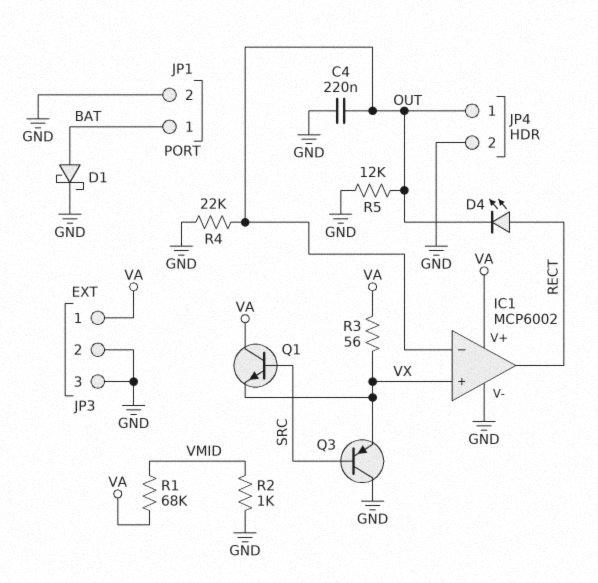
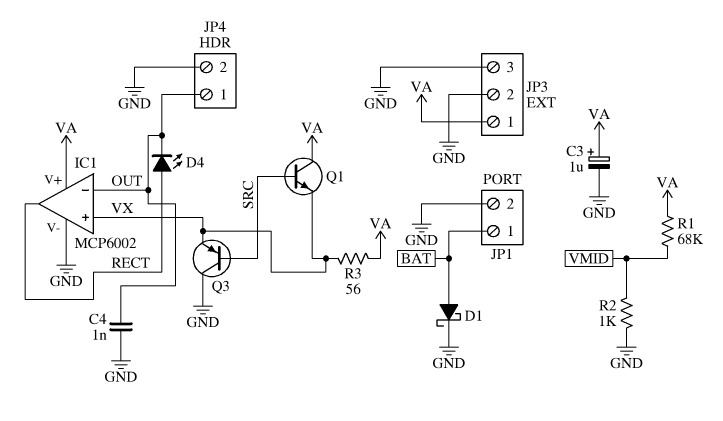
C3: none -> 1uF (plus VA, minus GND)
C4: 220nF (GND, OUT) -> 1nF (GND, OUT)
R4: 22k (GND, OUT) -> none
R5: 12k (GND, OUT) -> none

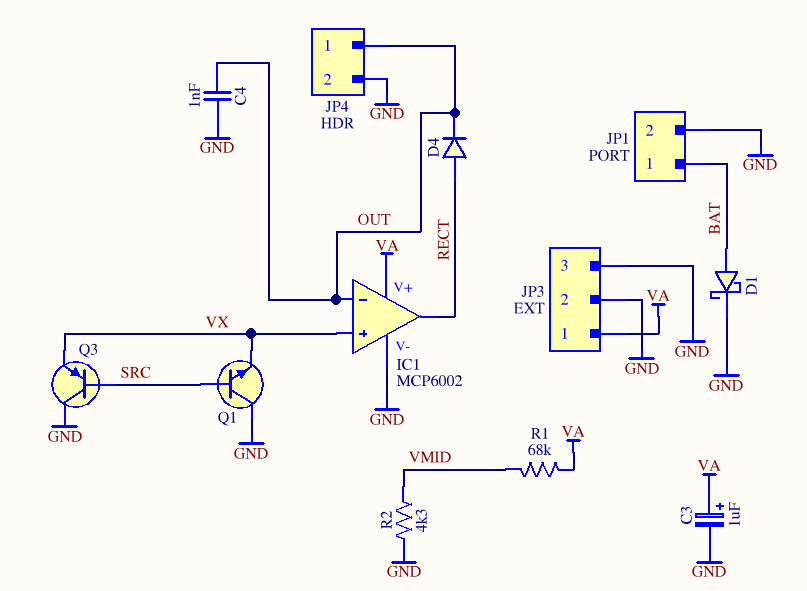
D4: LED (A RECT, K OUT) -> diode (A RECT, K OUT)
Q1: NPN (B SRC, C VA, E VX) -> NPN (B SRC, C GND, E VX)
R2: 1k (GND, VMID) -> 4.3k (GND, VMID)
R3: 56 (VA, VX) -> none

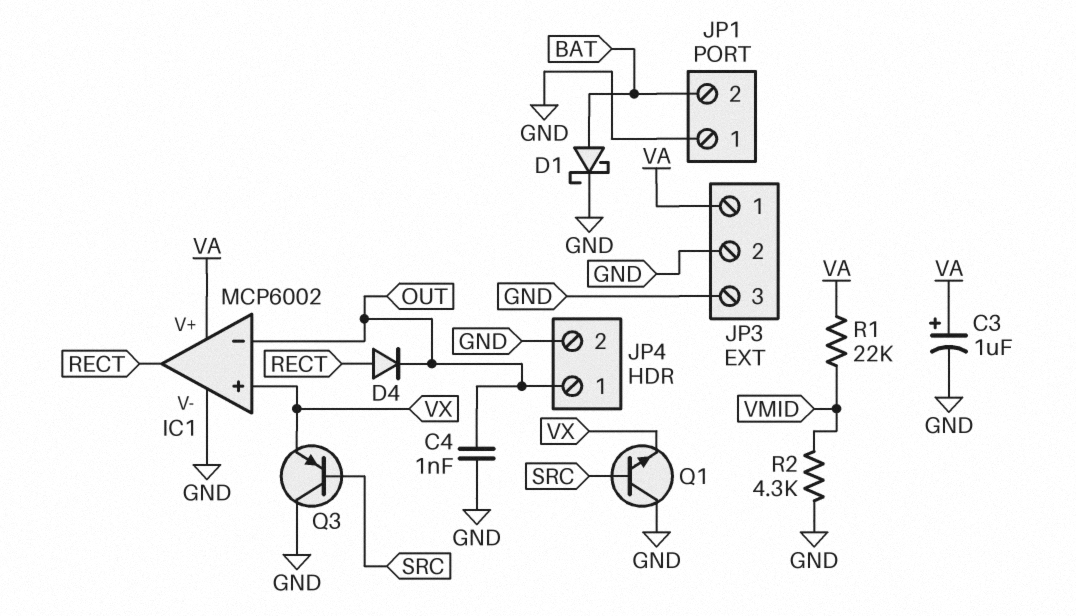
JP1 pin 1: BAT -> GND
JP1 pin 2: GND -> BAT
R1: 68k (VA, VMID) -> 22k (VA, VMID)

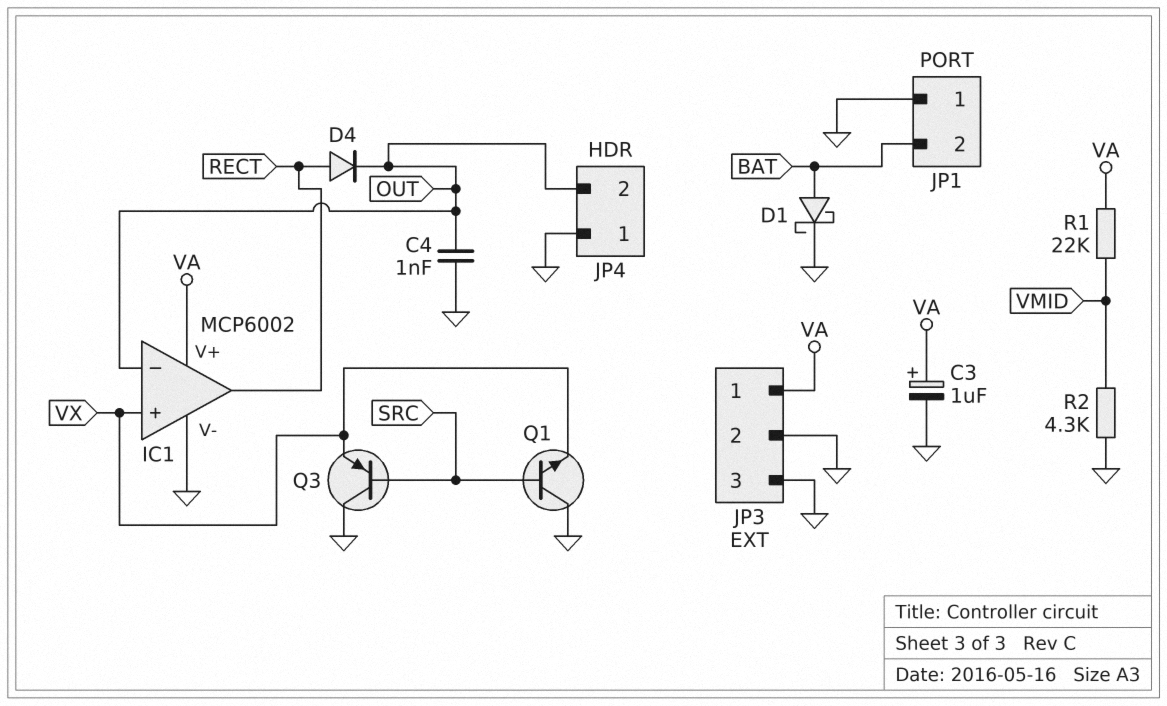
JP4 pin 1: OUT -> GND
JP4 pin 2: GND -> OUT

